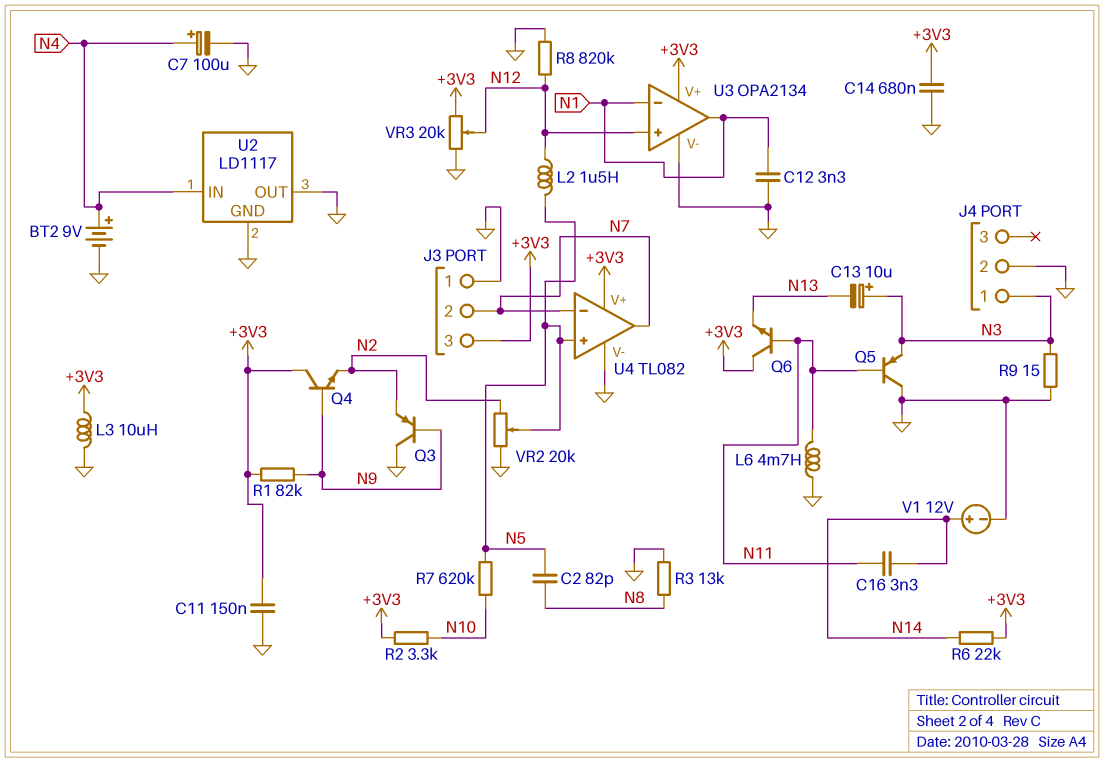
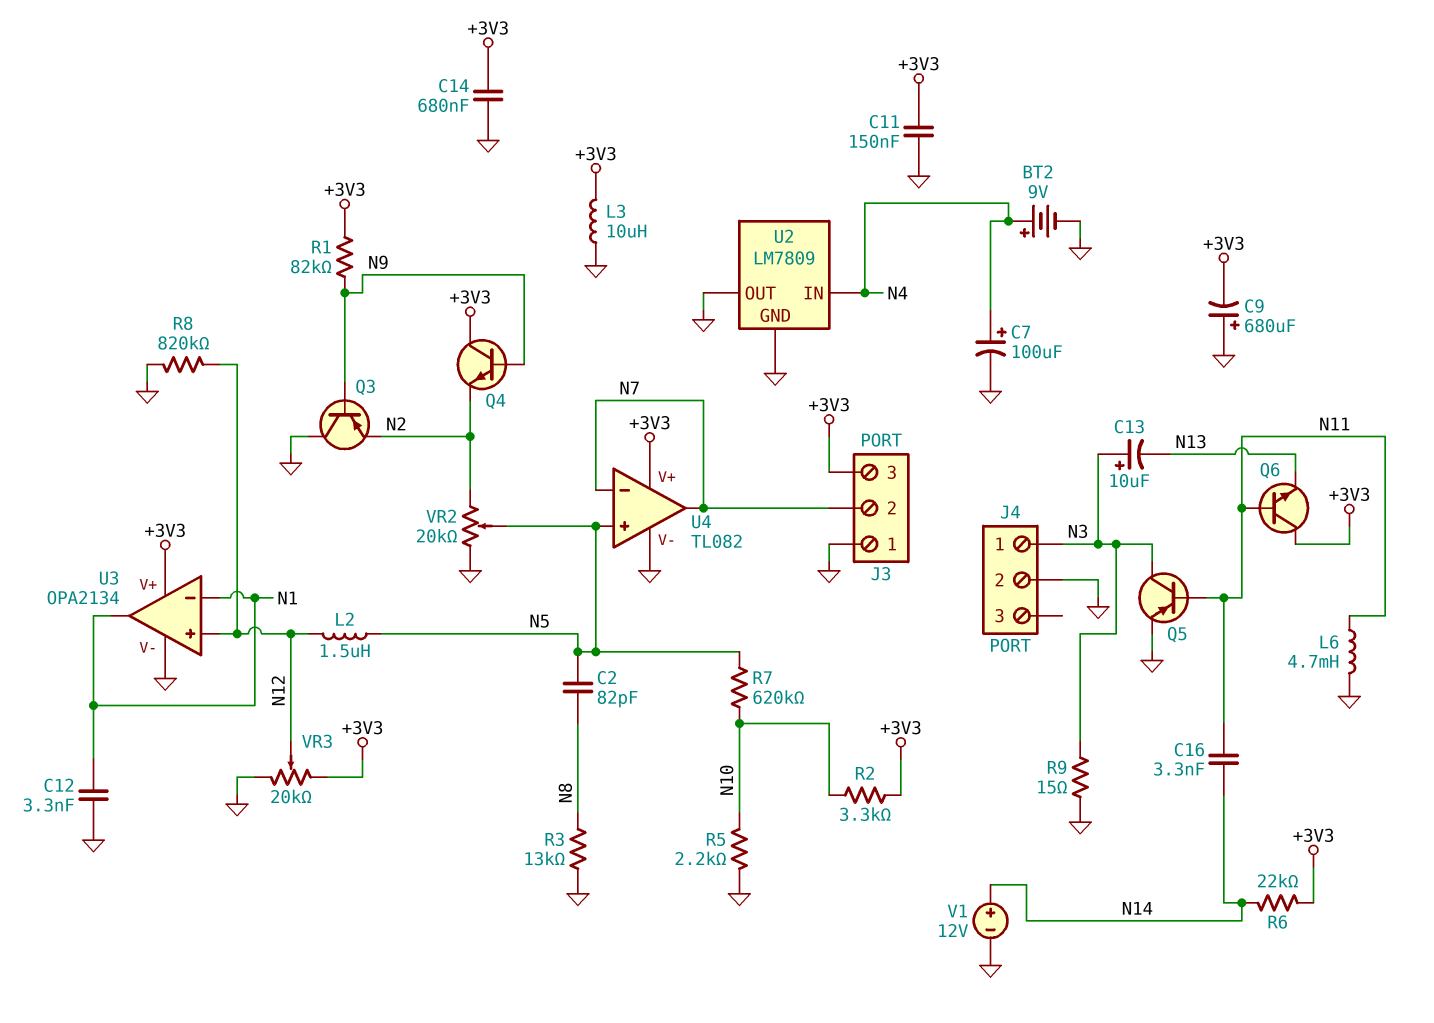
C9: none -> 680uF (plus GND, minus +3V3)
Q5: PNP (B N11, C GND, E N3) -> PNP (B N11, C N3, E GND)
R5: none -> 2.2k (GND, N10)
U2: LD1117 -> LM7809

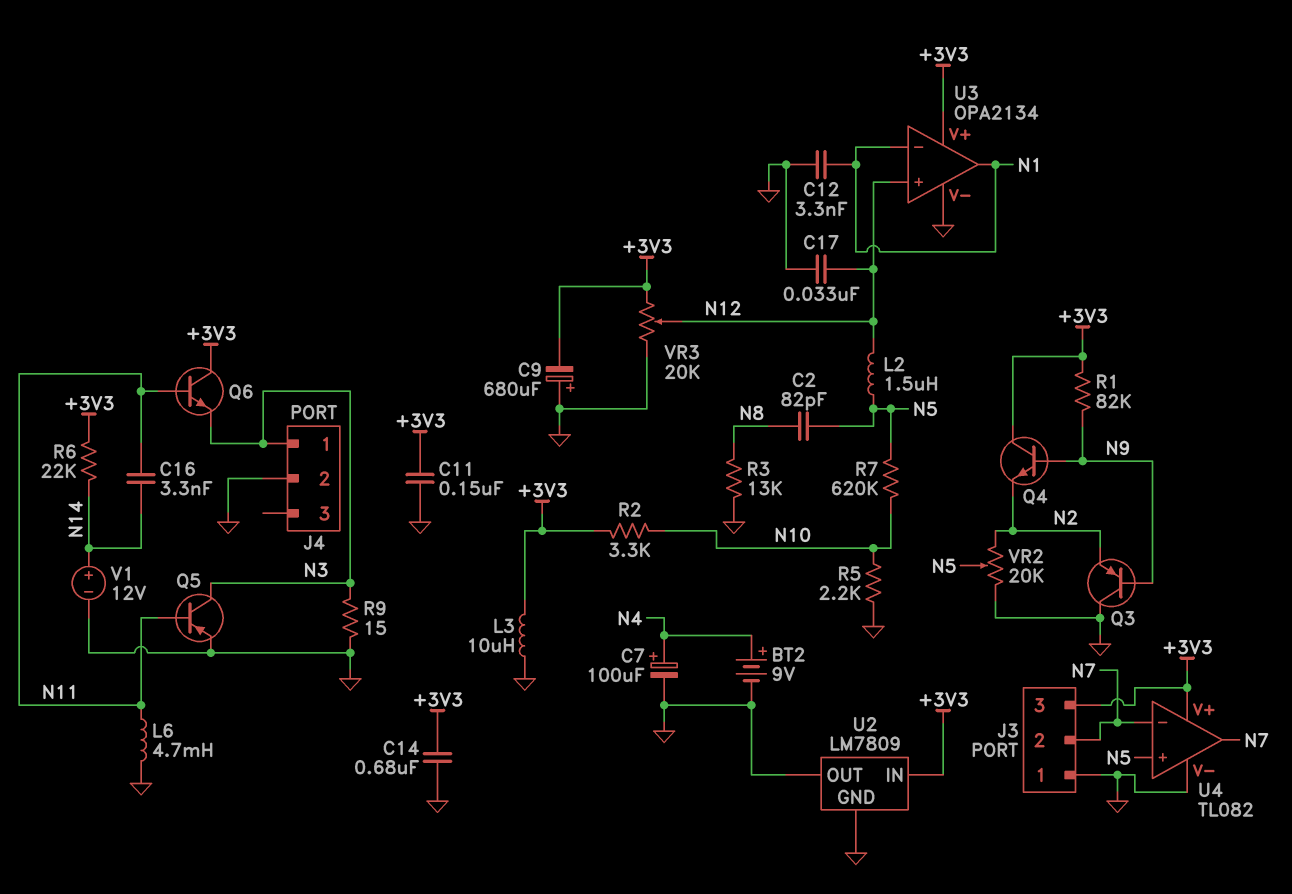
C13: 10uF (plus N3, minus N13) -> none
C17: none -> 33nF (GND, N12)
Q6: NPN (B N11, C +3V3, E N13) -> NPN (B N11, C +3V3, E N3)
R8: 820k (GND, N12) -> none
U2 pin IN: N4 -> +3V3

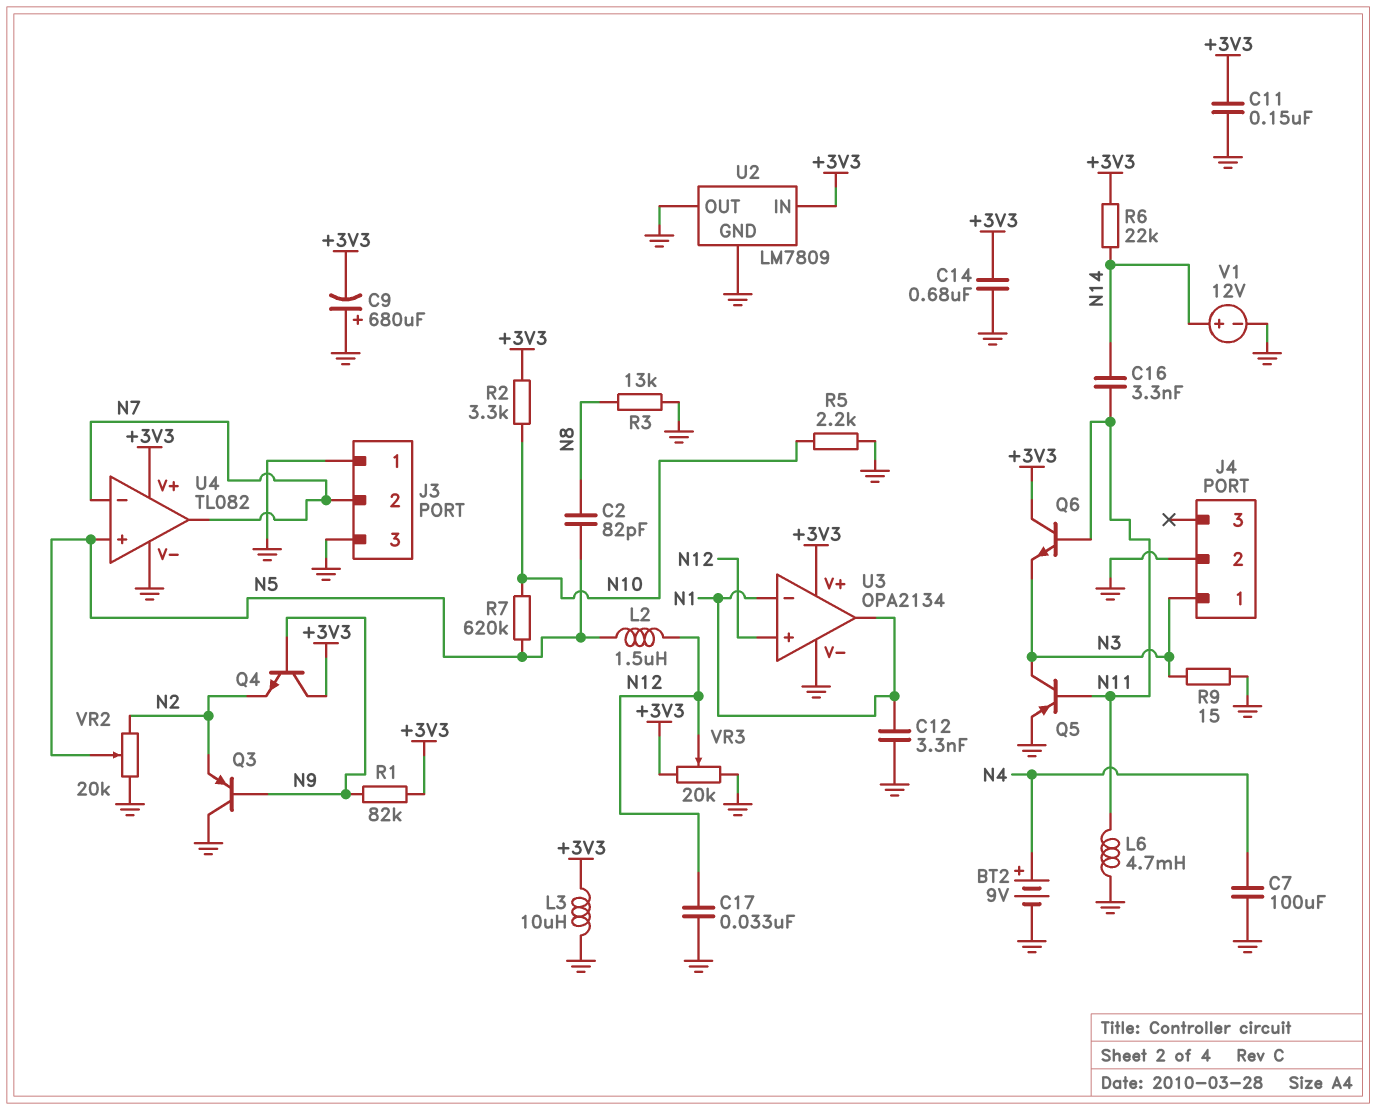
C7: 100uF (plus N4, minus GND) -> 100uF (GND, N4)
J3 pin 3: +3V3 -> GND

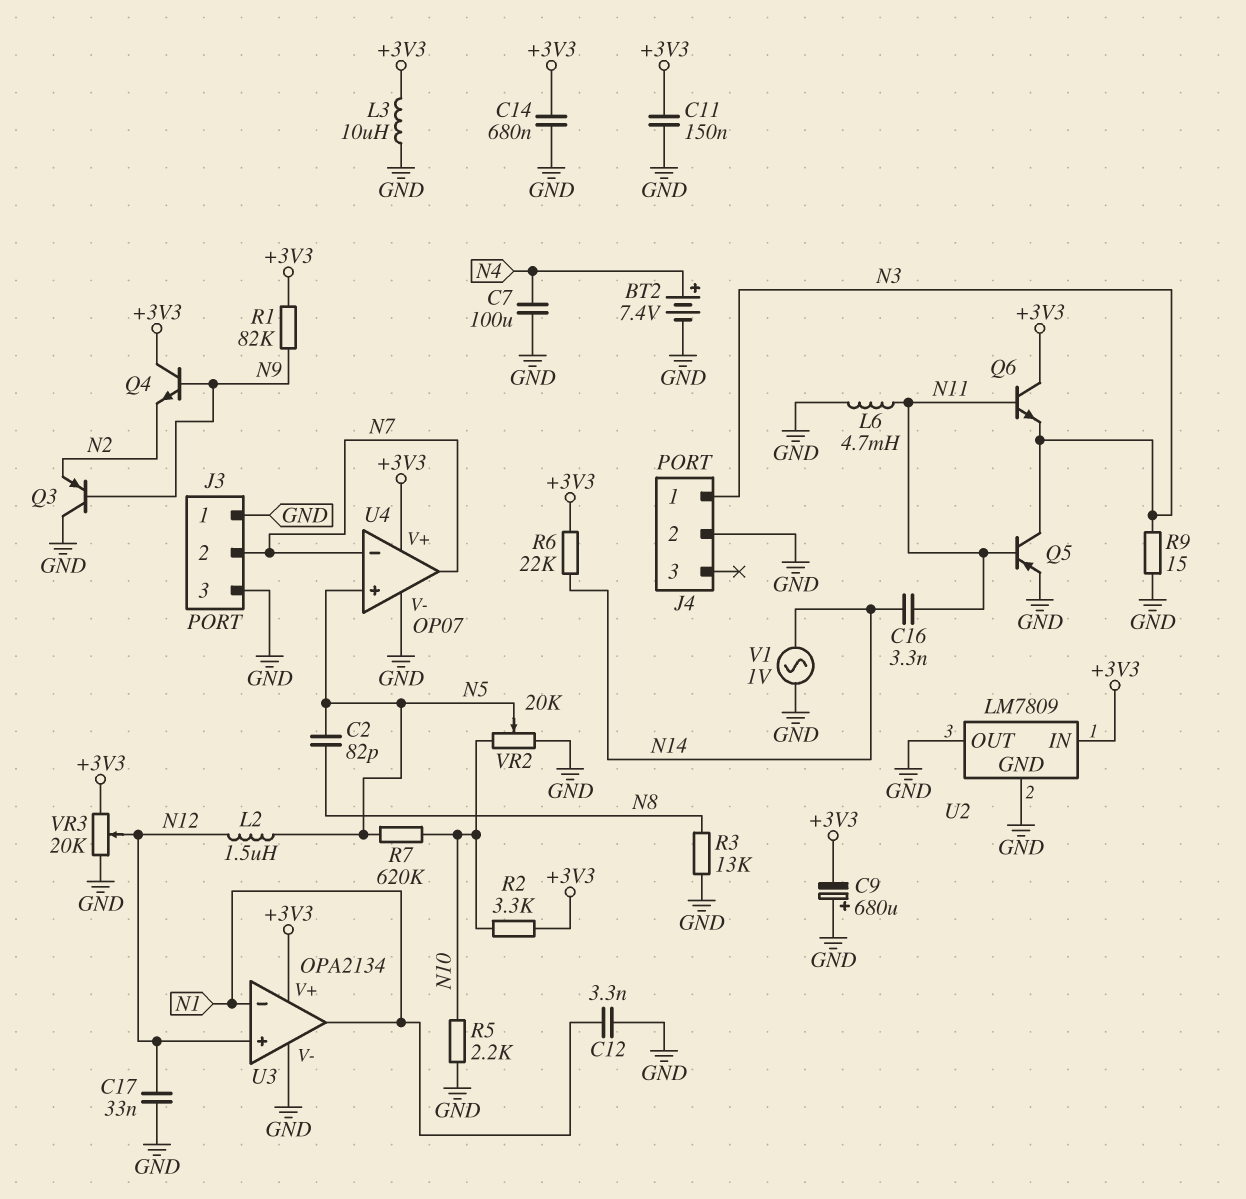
BT2: 9V (plus N4, minus GND) -> 7.4V (plus N4, minus GND)
U4: TL082 -> OP07
V1: 12V (plus N14, minus GND) -> AC 1V (GND, N14)
VR2: 20k (GND, N2, wiper N5) -> 20k (GND, N10, wiper N5)

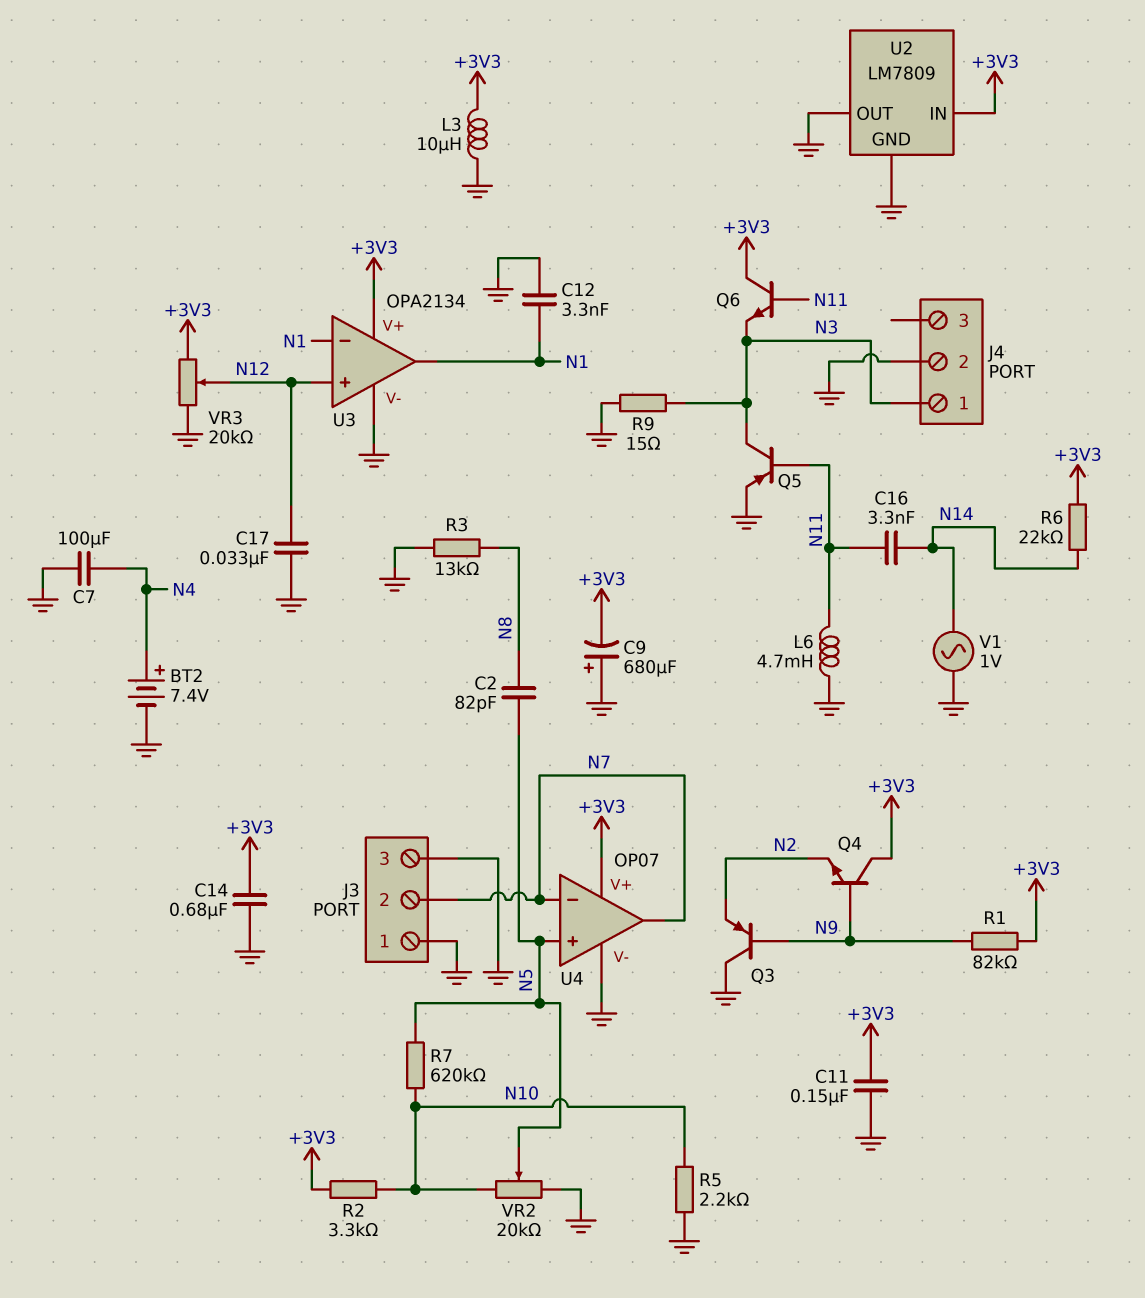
L2: 1.5uH (N5, N12) -> none

